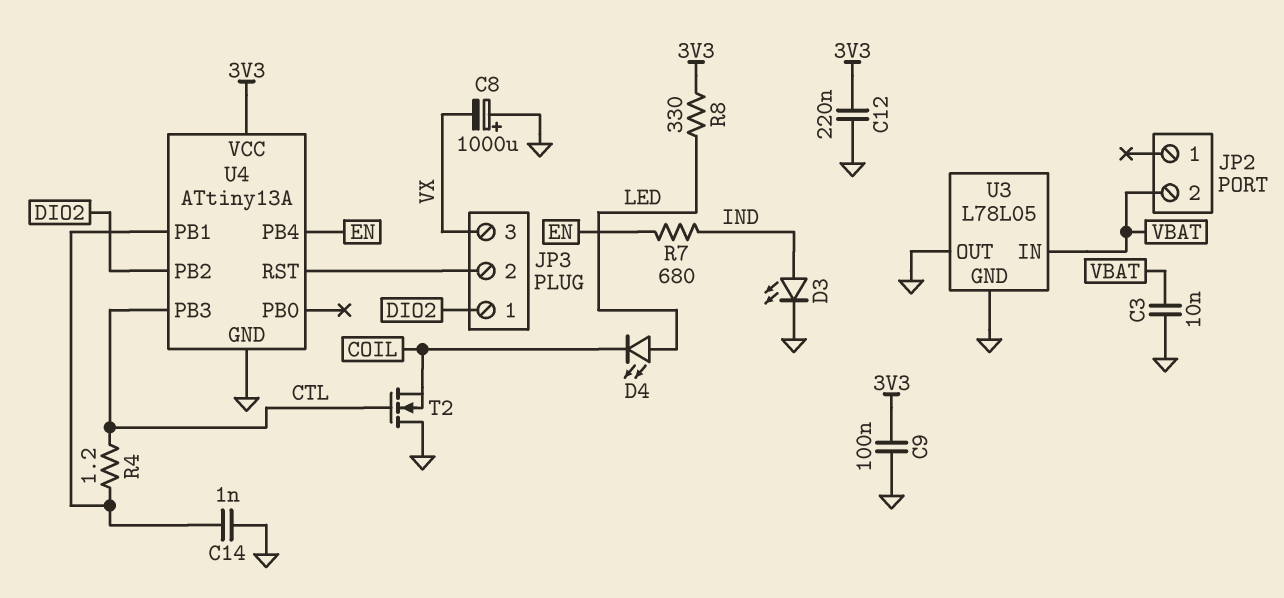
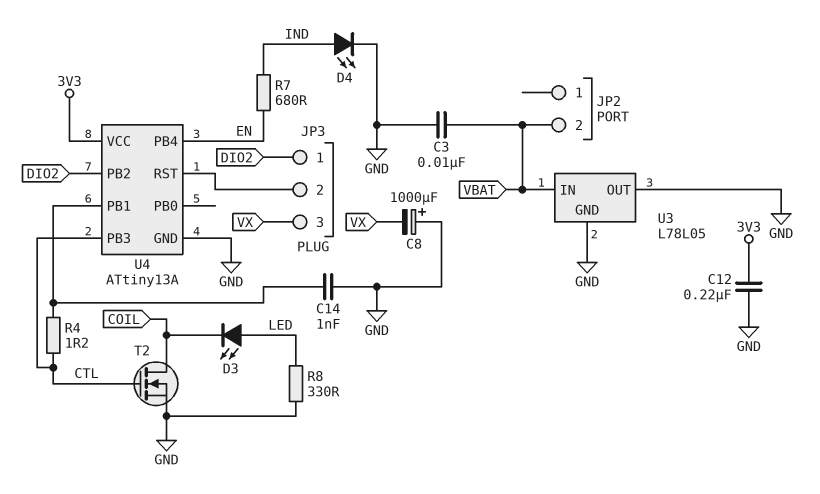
C9: 100nF (3V3, GND) -> none
D3: LED (A IND, K GND) -> LED (A LED, K COIL)
D4: LED (A LED, K COIL) -> LED (A IND, K GND)
R8: 330 (3V3, LED) -> 330 (GND, LED)
T2: NMOS (G CTL, D GND, S COIL) -> NMOS (G CTL, D COIL, S GND)

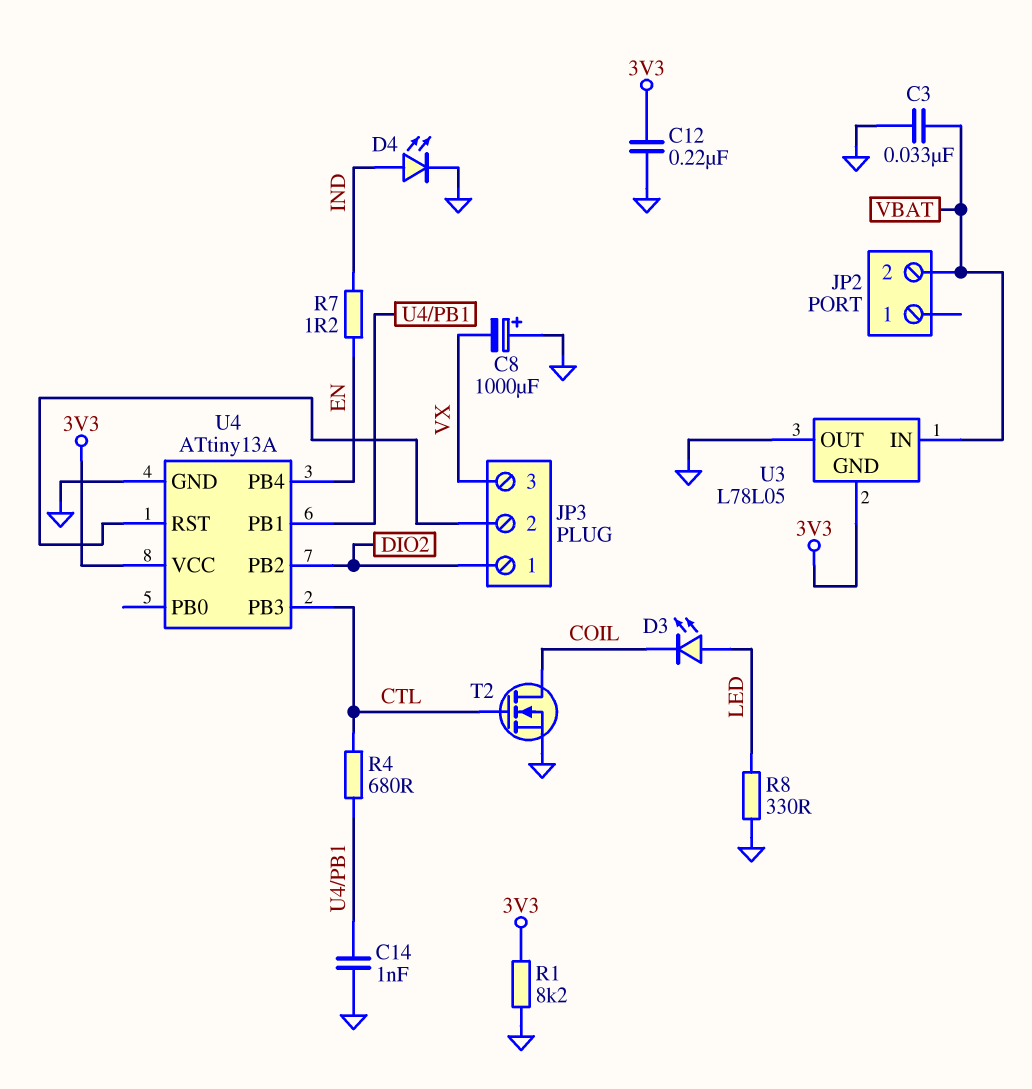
C3: 10nF (GND, VBAT) -> 33nF (GND, VBAT)
R1: none -> 8.2k (3V3, GND)
R4: 1.2 (CTL, U4/PB1) -> 680 (CTL, U4/PB1)
R7: 680 (EN, IND) -> 1.2 (EN, IND)
U3 pin GND: GND -> 3V3

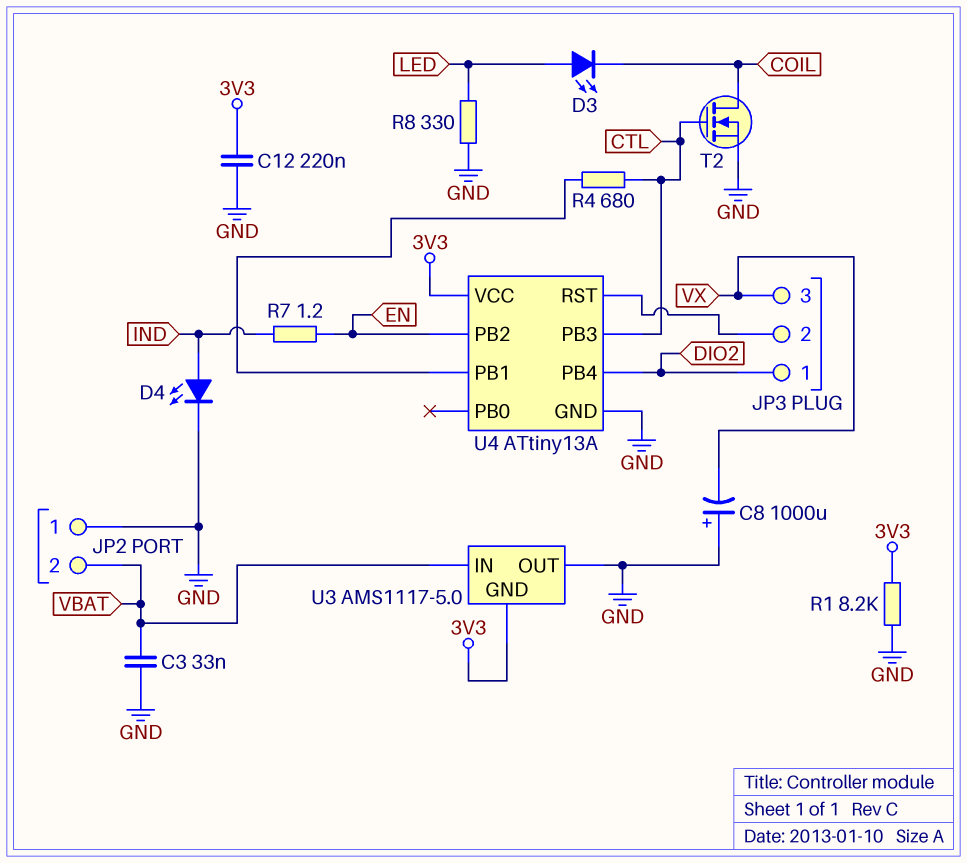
C14: 1nF (GND, U4/PB1) -> none
JP2 pin 1: none -> GND
U3: L78L05 -> AMS1117-5.0
U4 pin PB2: DIO2 -> EN
U4 pin PB4: EN -> DIO2

